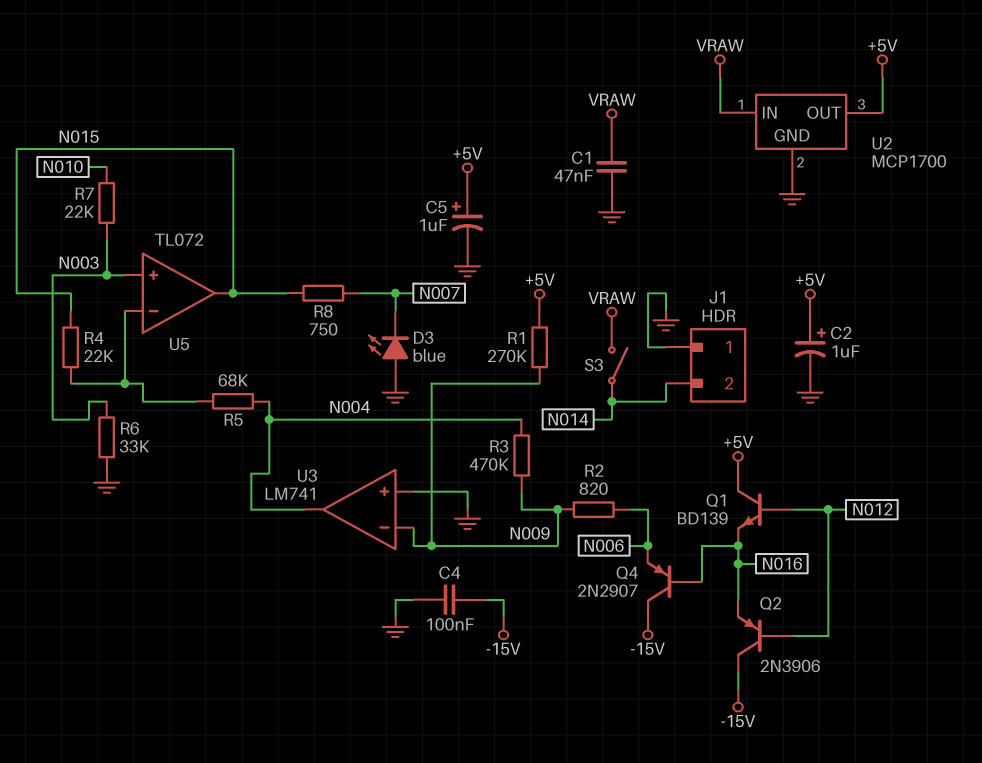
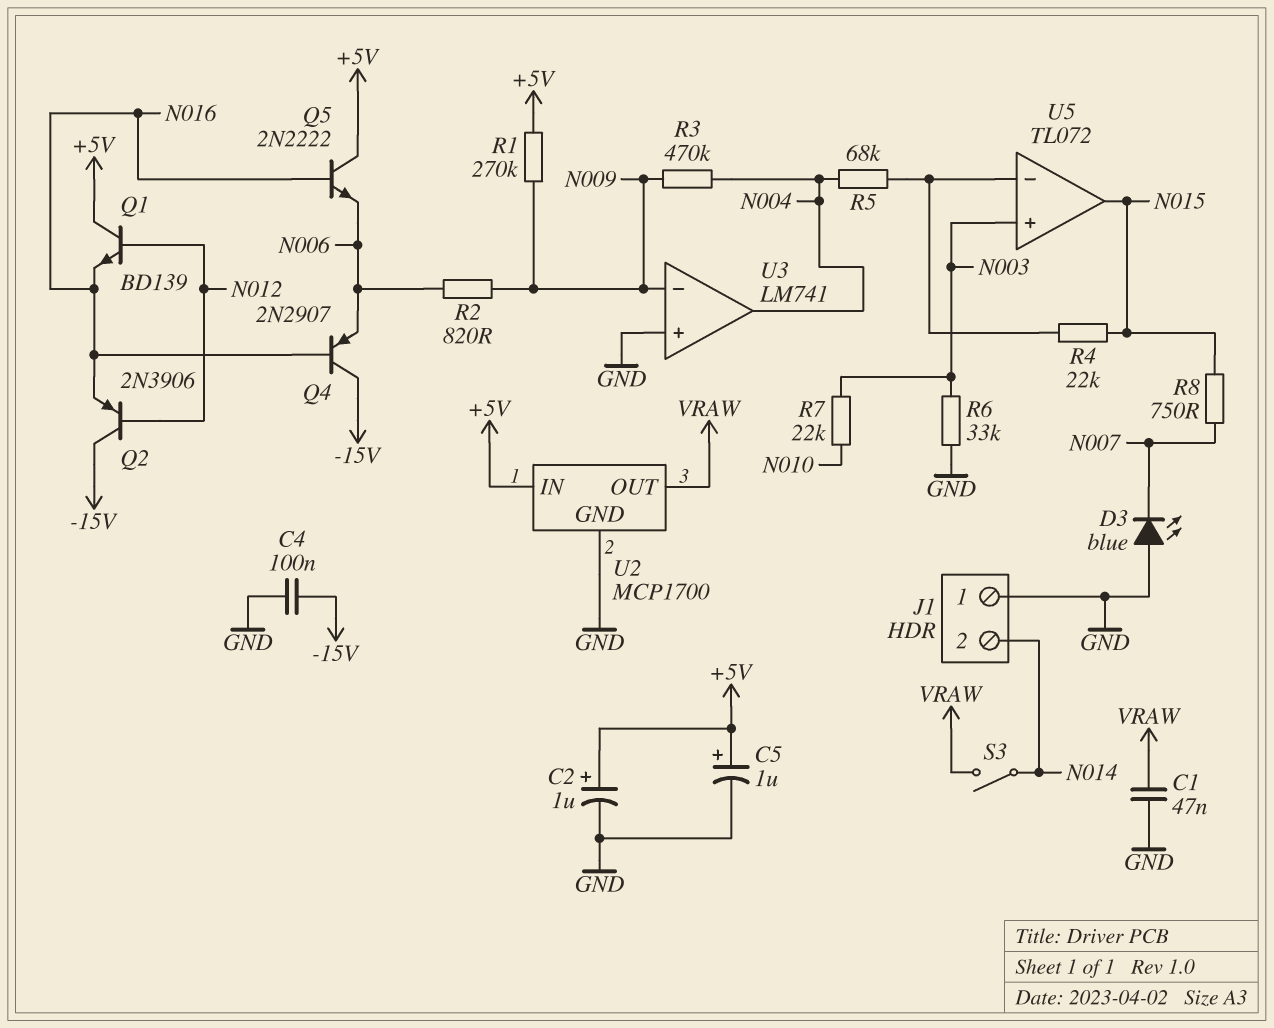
Q5: none -> NPN 2N2222 (B N016, C +5V, E N006)
U2 pin IN: VRAW -> +5V
U2 pin OUT: +5V -> VRAW

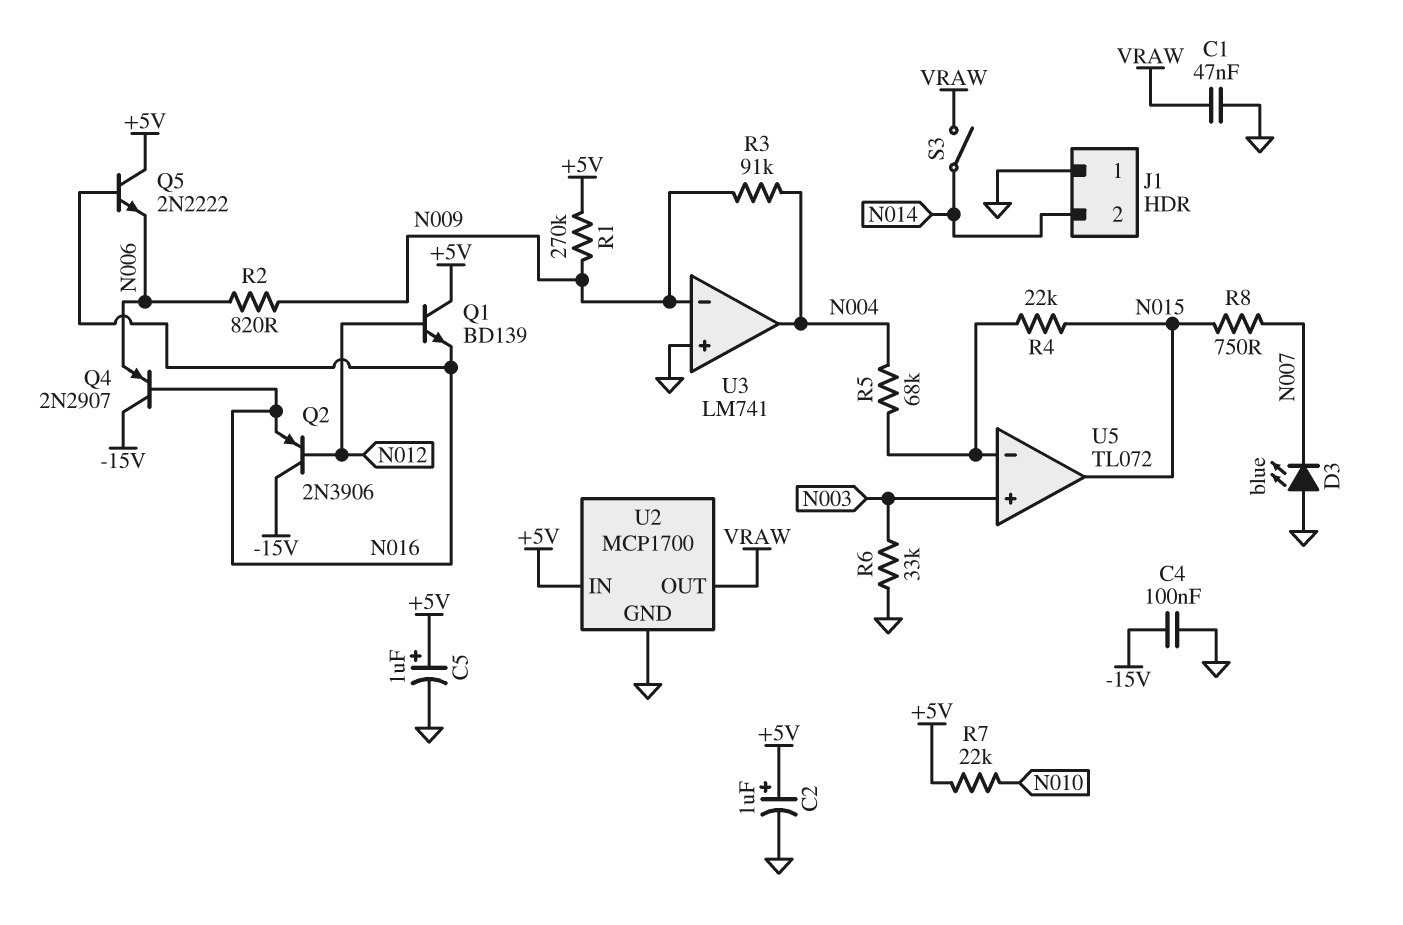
R3: 470k (N004, N009) -> 91k (N004, N009)
R7: 22k (N003, N010) -> 22k (+5V, N010)

